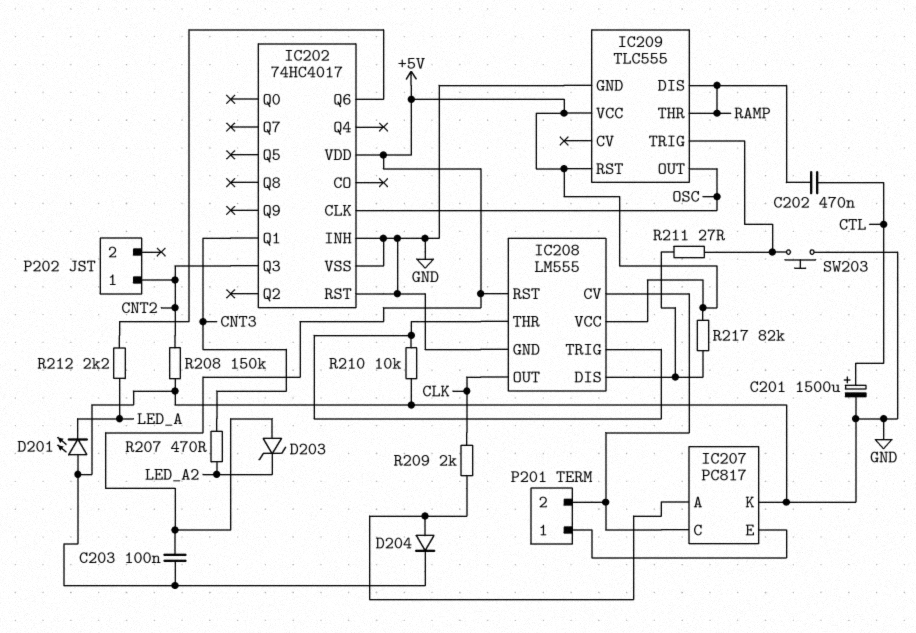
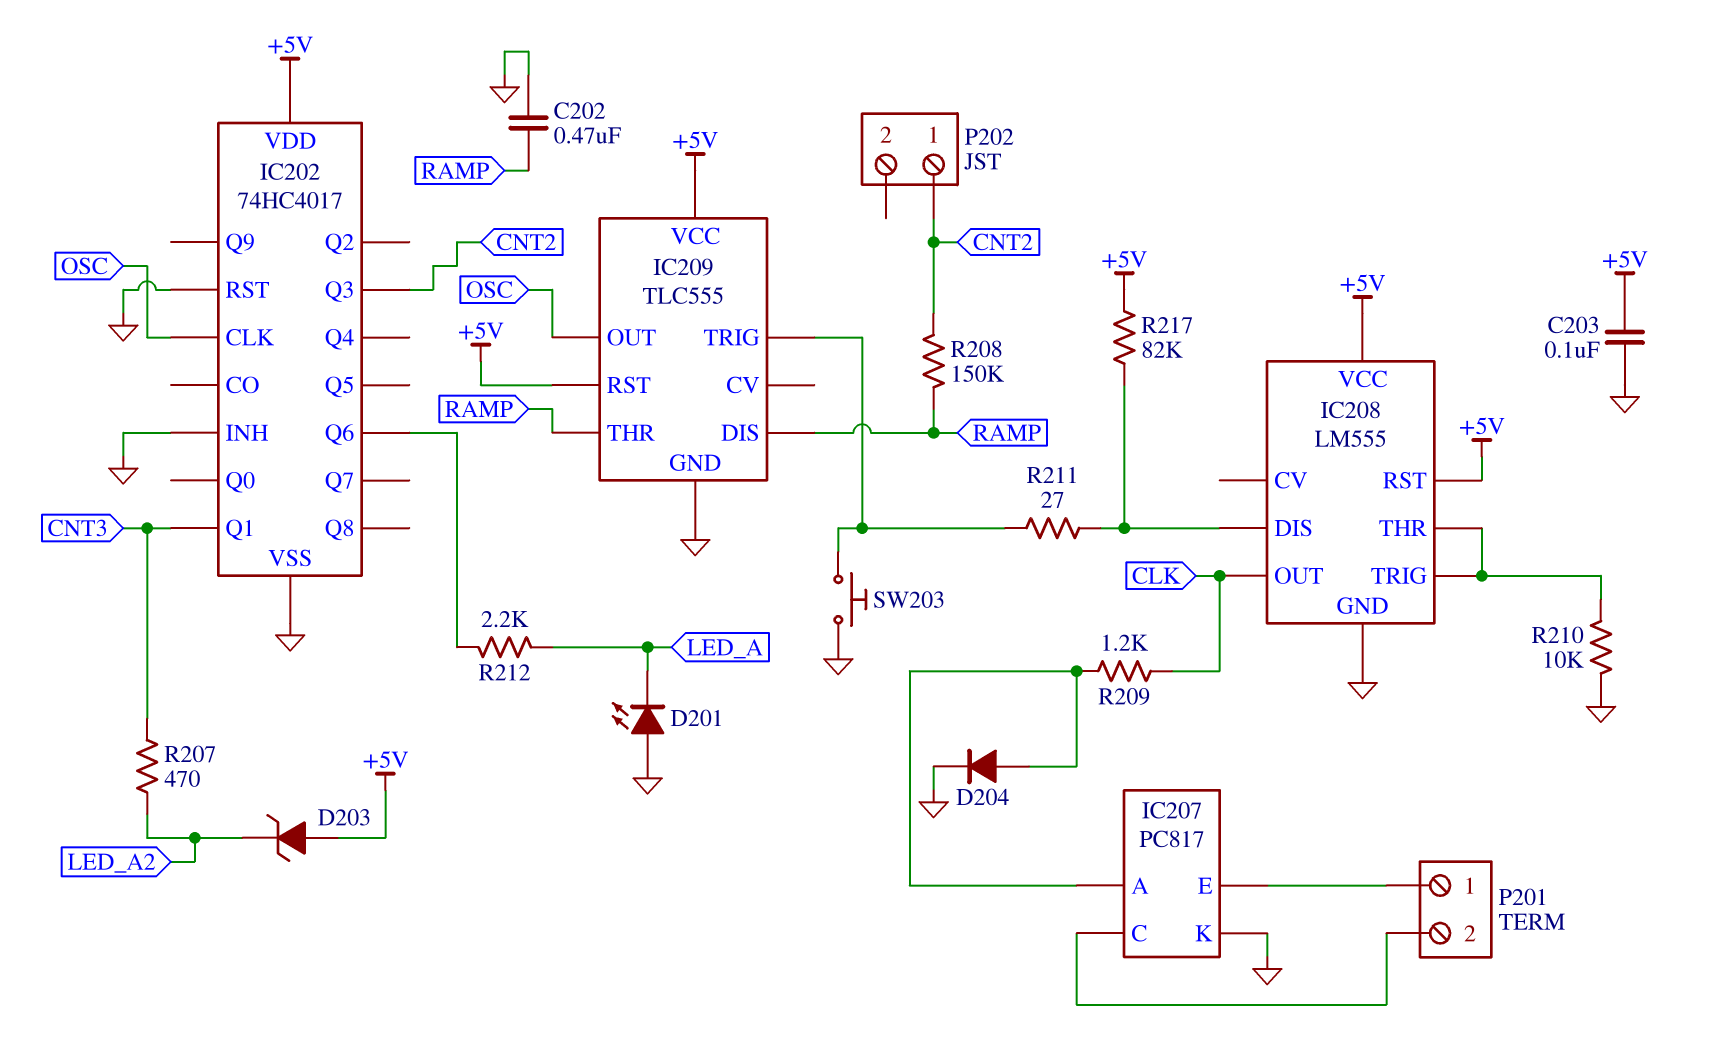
C201: 1500uF (plus CTL, minus GND) -> none
C202: 470nF (CTL, RAMP) -> 470nF (GND, RAMP)
IC208 pin CV: IC207/C -> none
R208: 150k (CNT2, GND) -> 150k (CNT2, RAMP)
R209: 2k (CLK, IC207/A) -> 1.2k (CLK, IC207/A)

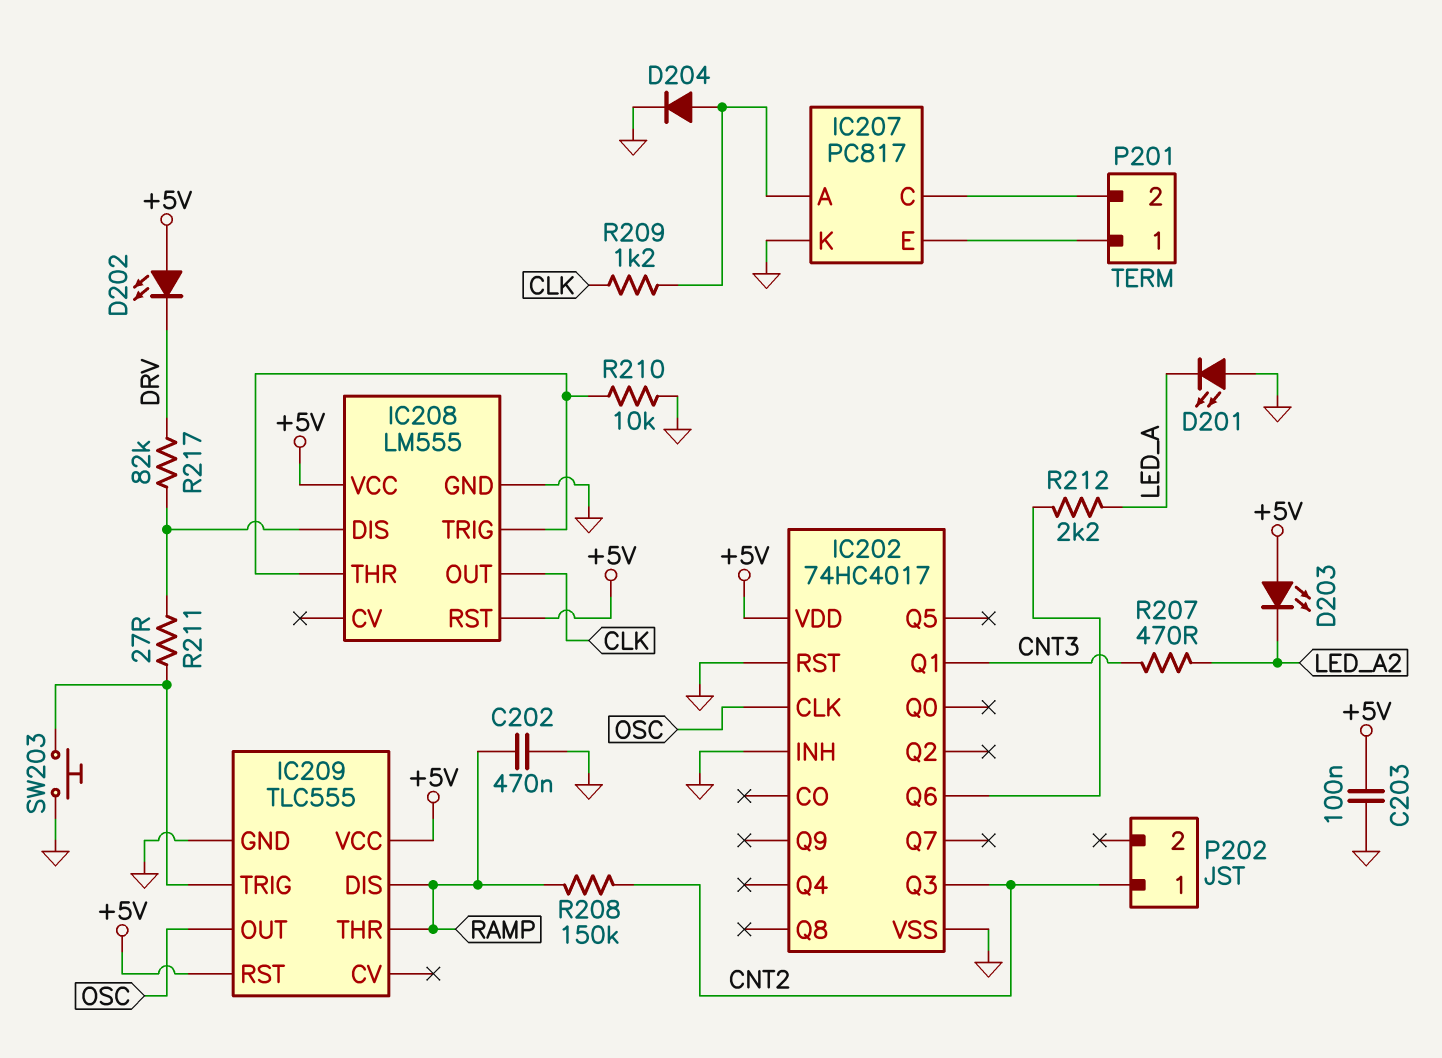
D202: none -> LED (A +5V, K DRV)
D203: zener (A +5V, K LED_A2) -> LED (A +5V, K LED_A2)
R217: 82k (+5V, IC208/DIS) -> 82k (DRV, IC208/DIS)

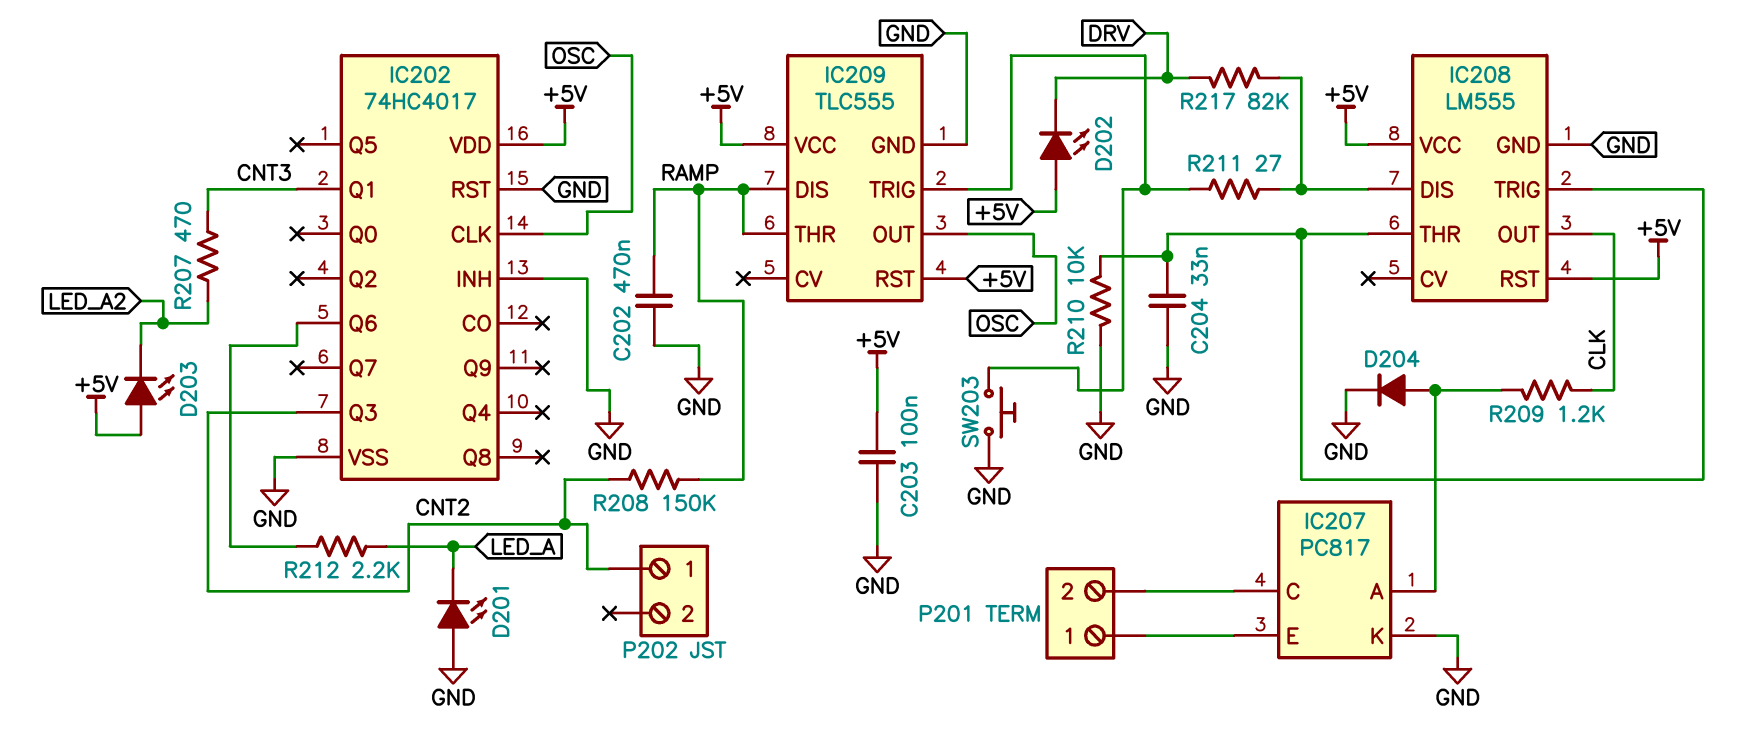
C204: none -> 33nF (GND, IC208/THR)

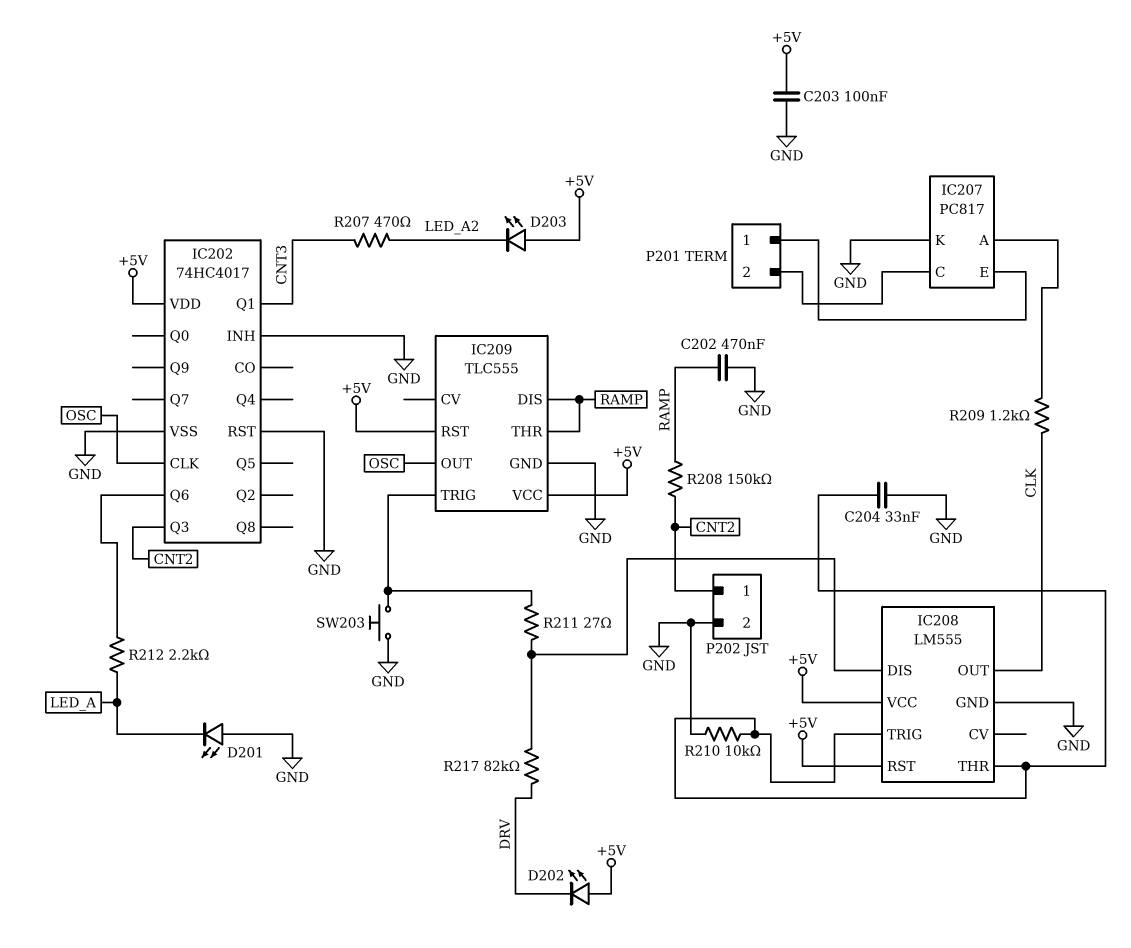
D204: diode (A IC207/A, K GND) -> none
P202 pin 2: none -> GND

